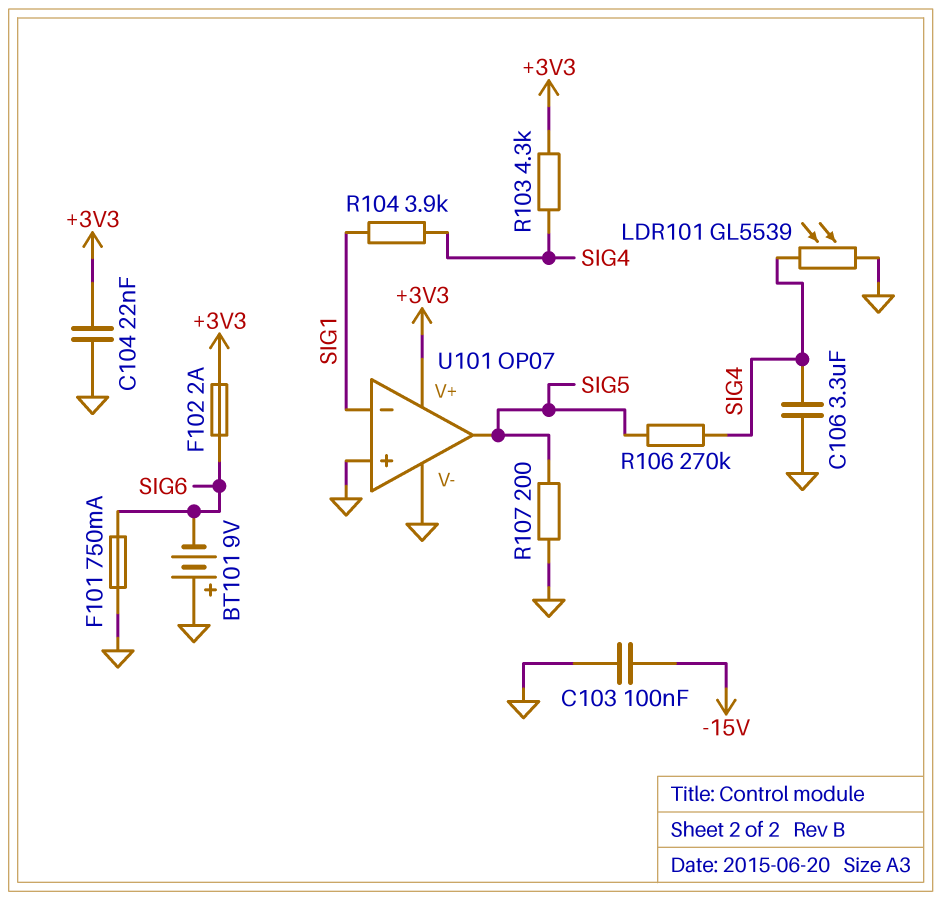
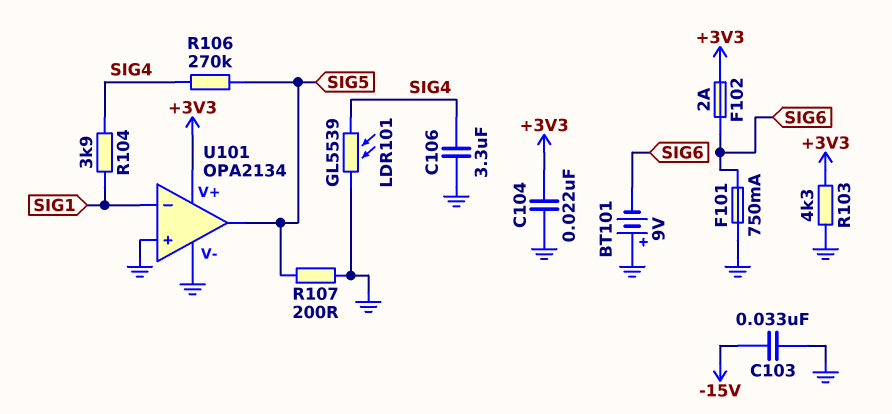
C103: 100nF (-15V, GND) -> 33nF (-15V, GND)
R103: 4.3k (+3V3, SIG4) -> 4.3k (+3V3, GND)
U101: OP07 -> OPA2134

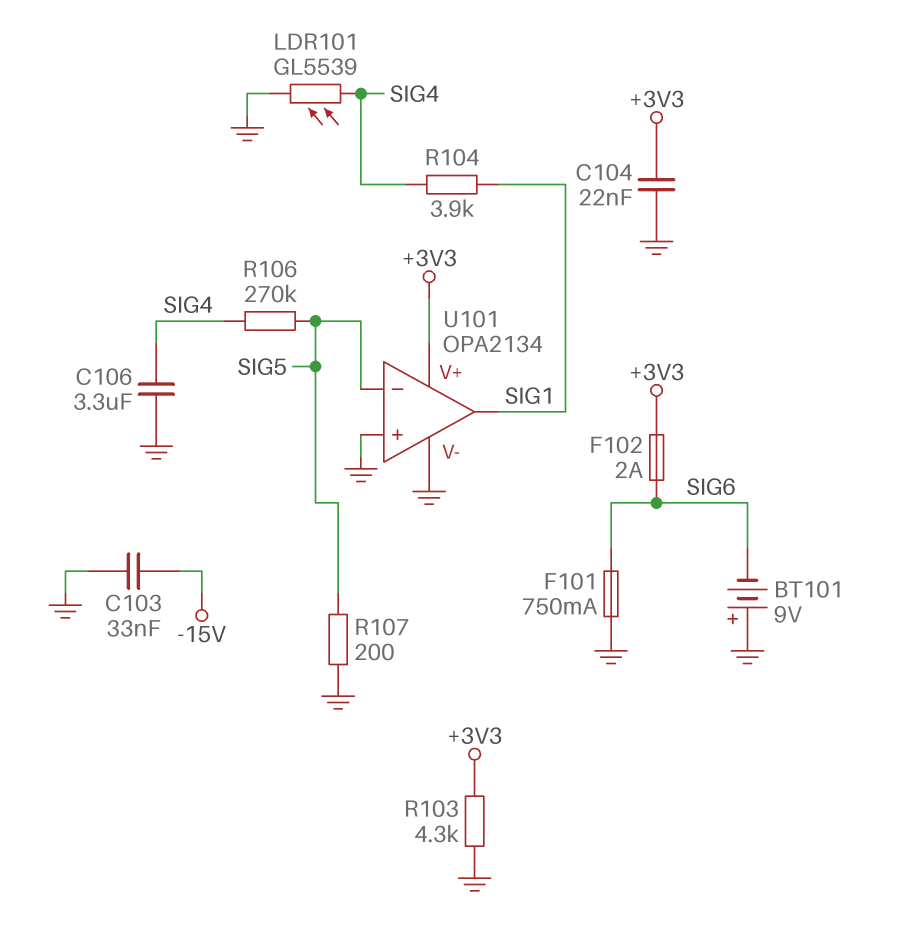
U101 pin in-: SIG1 -> SIG5
U101 pin out: SIG5 -> SIG1

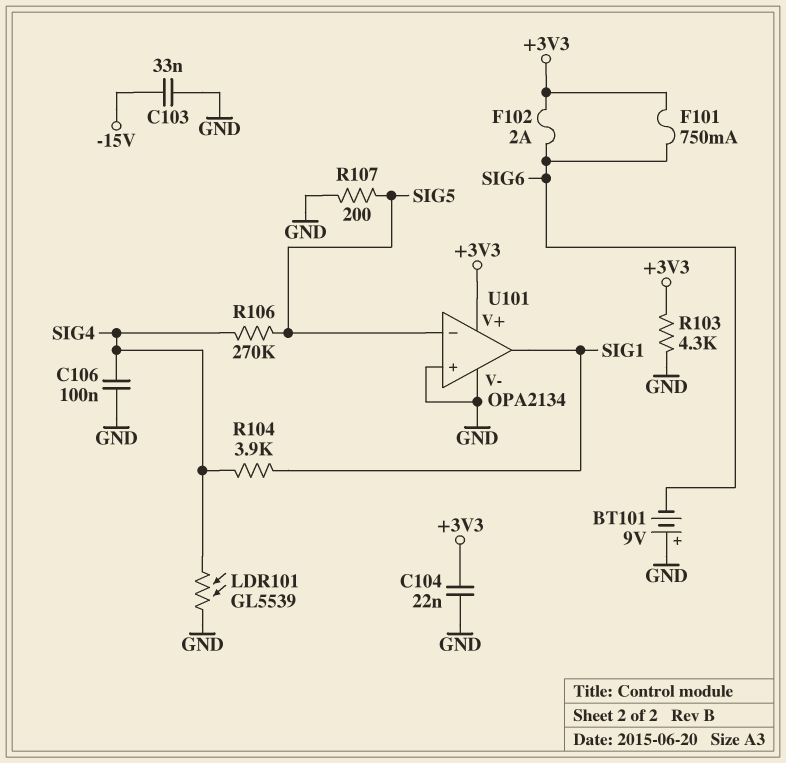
C106: 3.3uF (GND, SIG4) -> 100nF (GND, SIG4)
F101: 750mA (GND, SIG6) -> 750mA (+3V3, SIG6)

